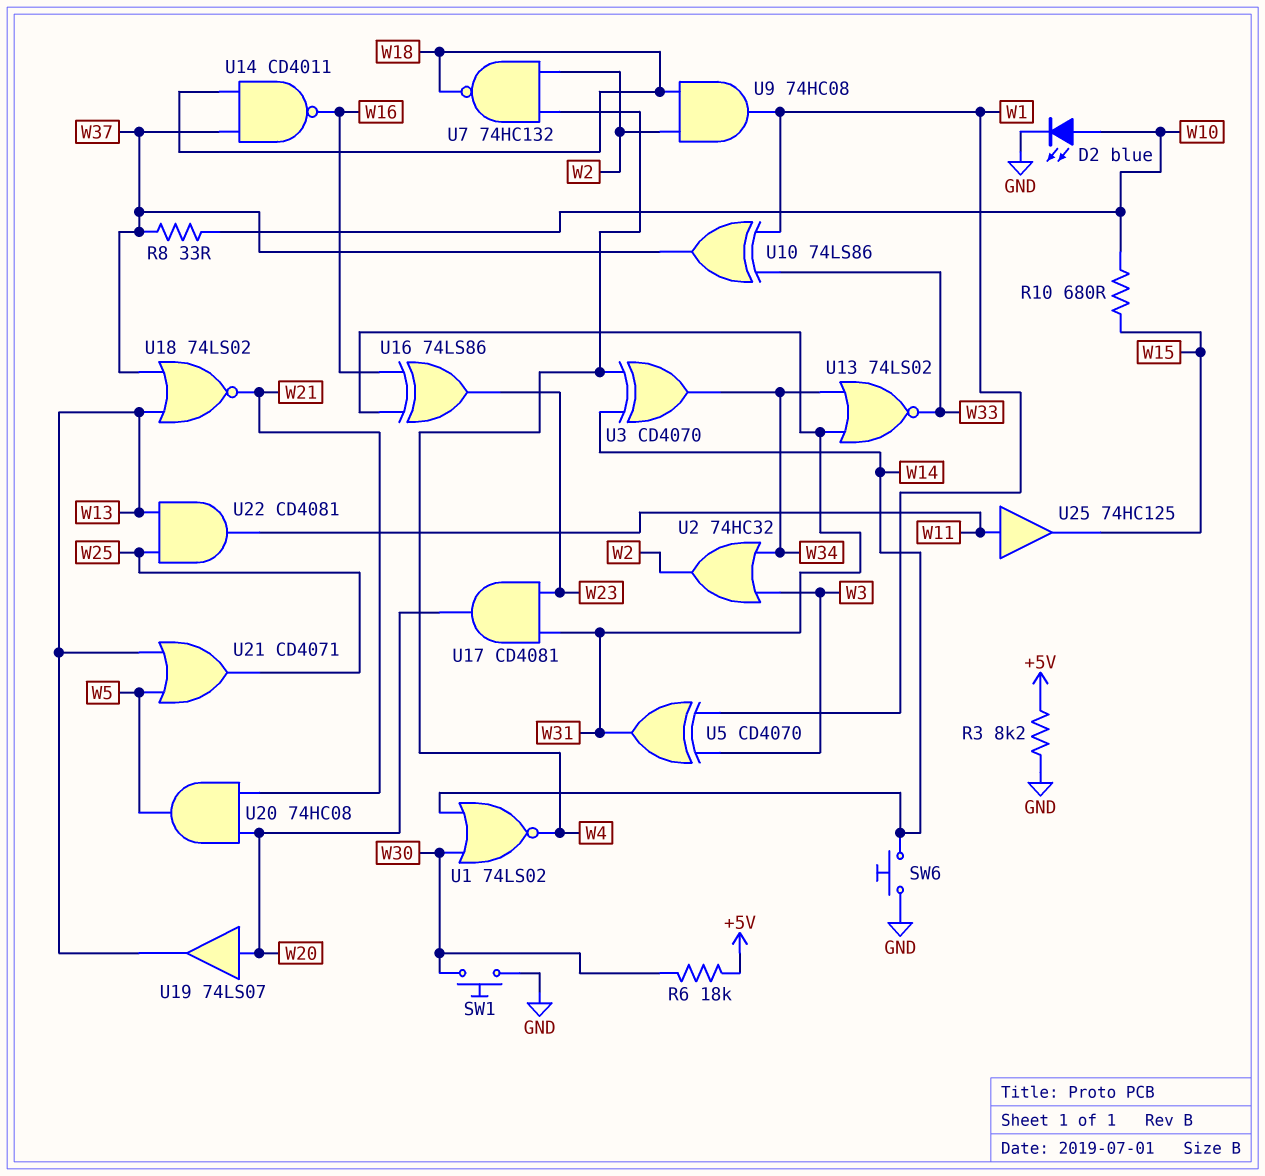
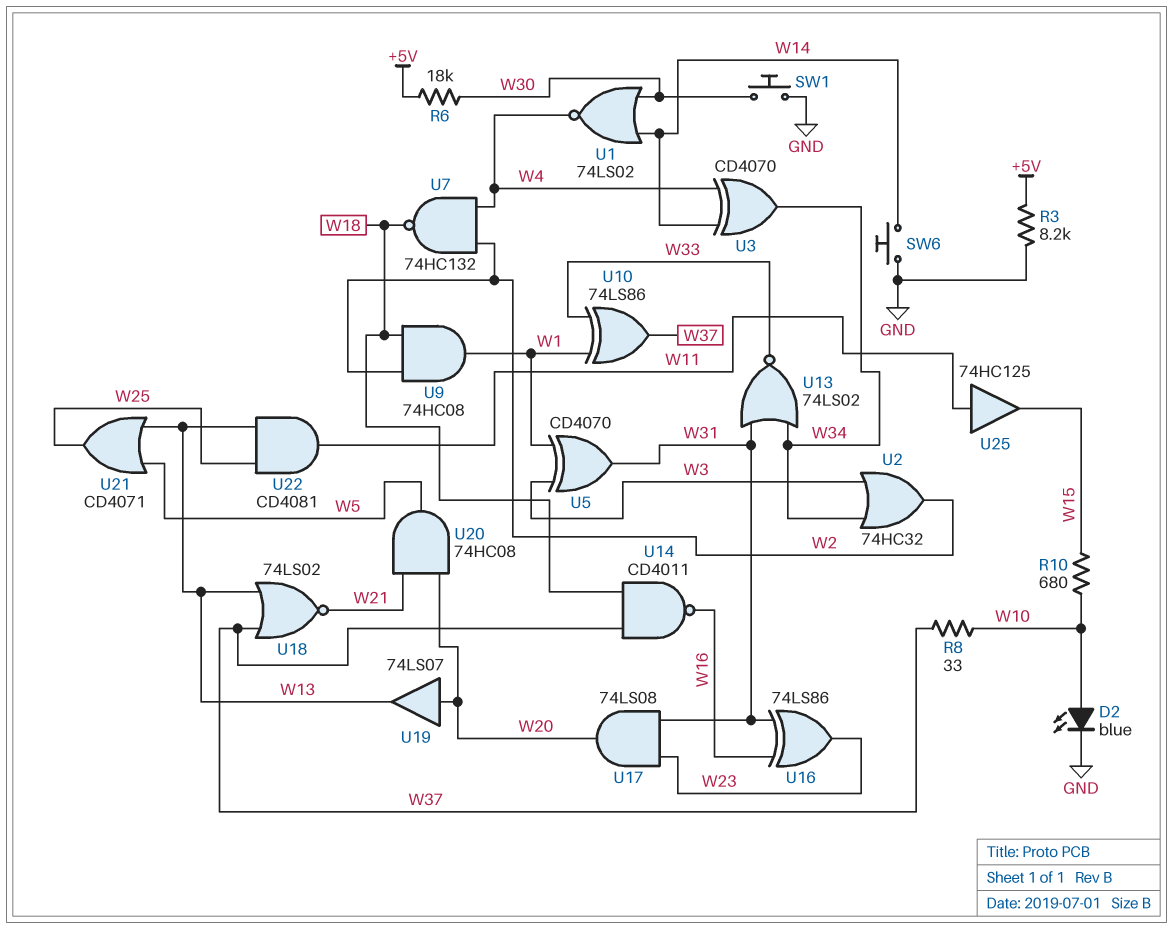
U17: AND CD4081 (in W23, in W31, out W20) -> AND 74LS08 (in W23, in W31, out W20)

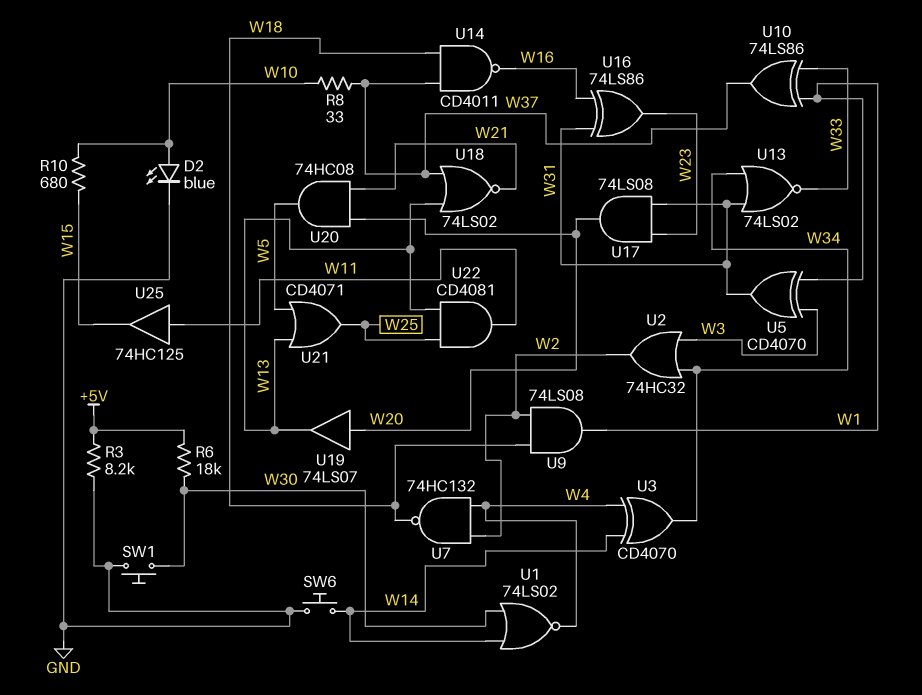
U9: AND 74HC08 (in W2, in W18, out W1) -> AND 74LS08 (in W2, in W18, out W1)

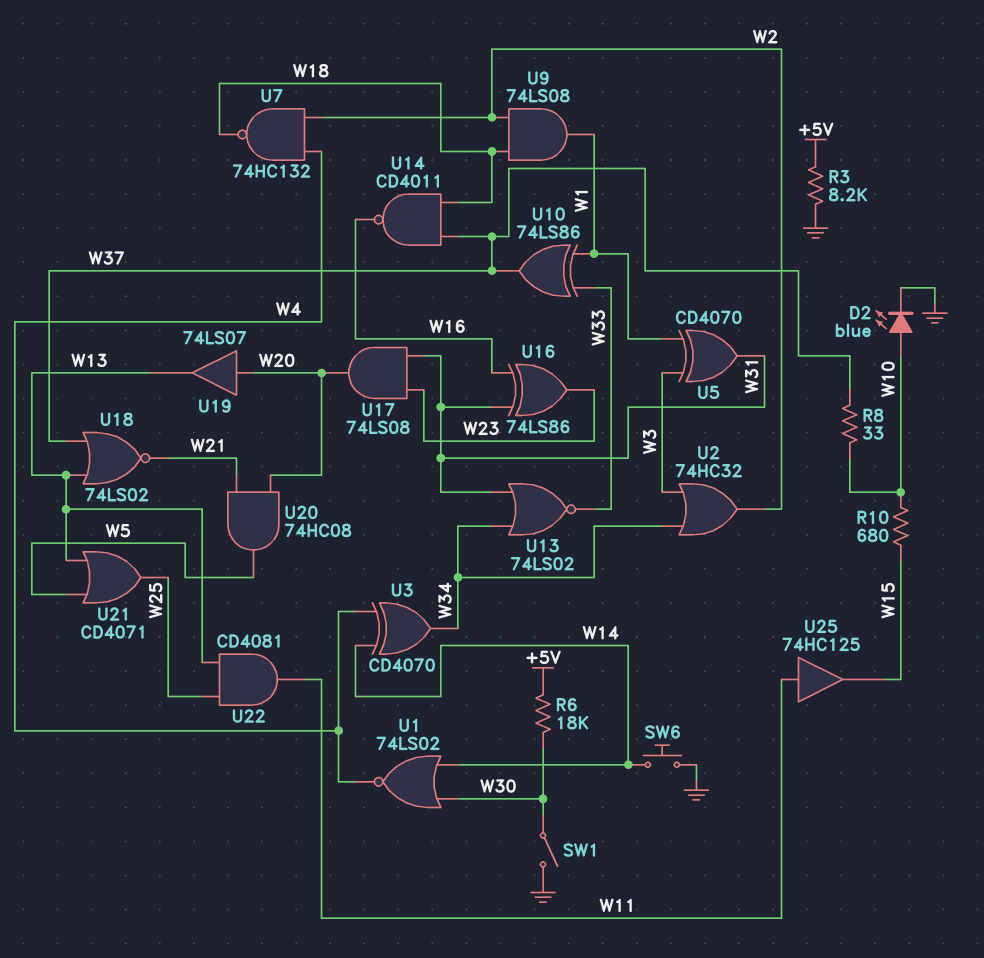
SW1: button (GND, W30) -> switch (GND, W30)

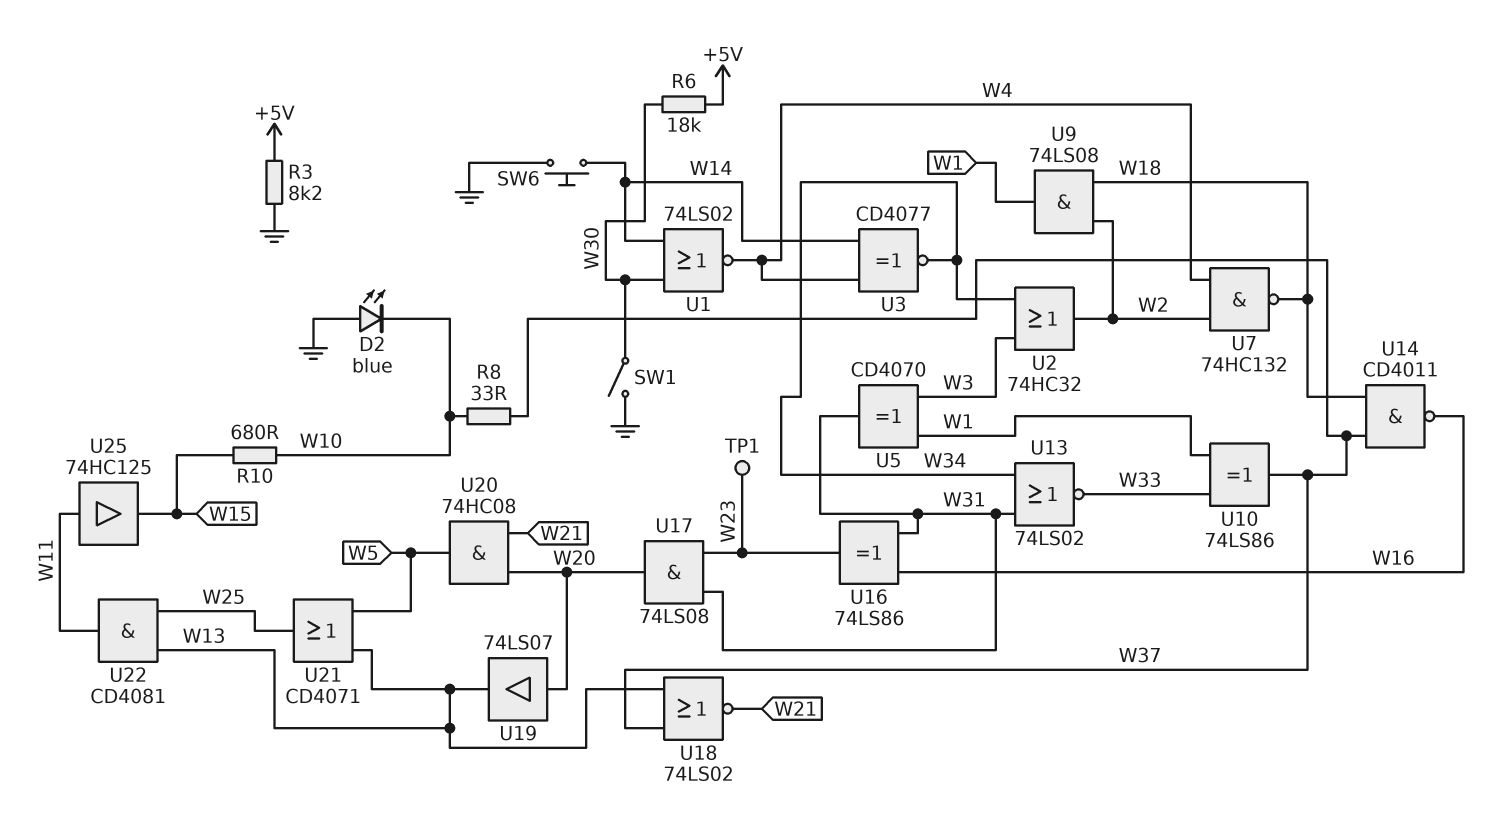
D2: LED blue (A W10, K GND) -> LED blue (A GND, K W10)
TP1: none -> test point (W23)
U3: XOR CD4070 (in W4, in W14, out W34) -> XNOR CD4077 (in W4, in W14, out W34)

